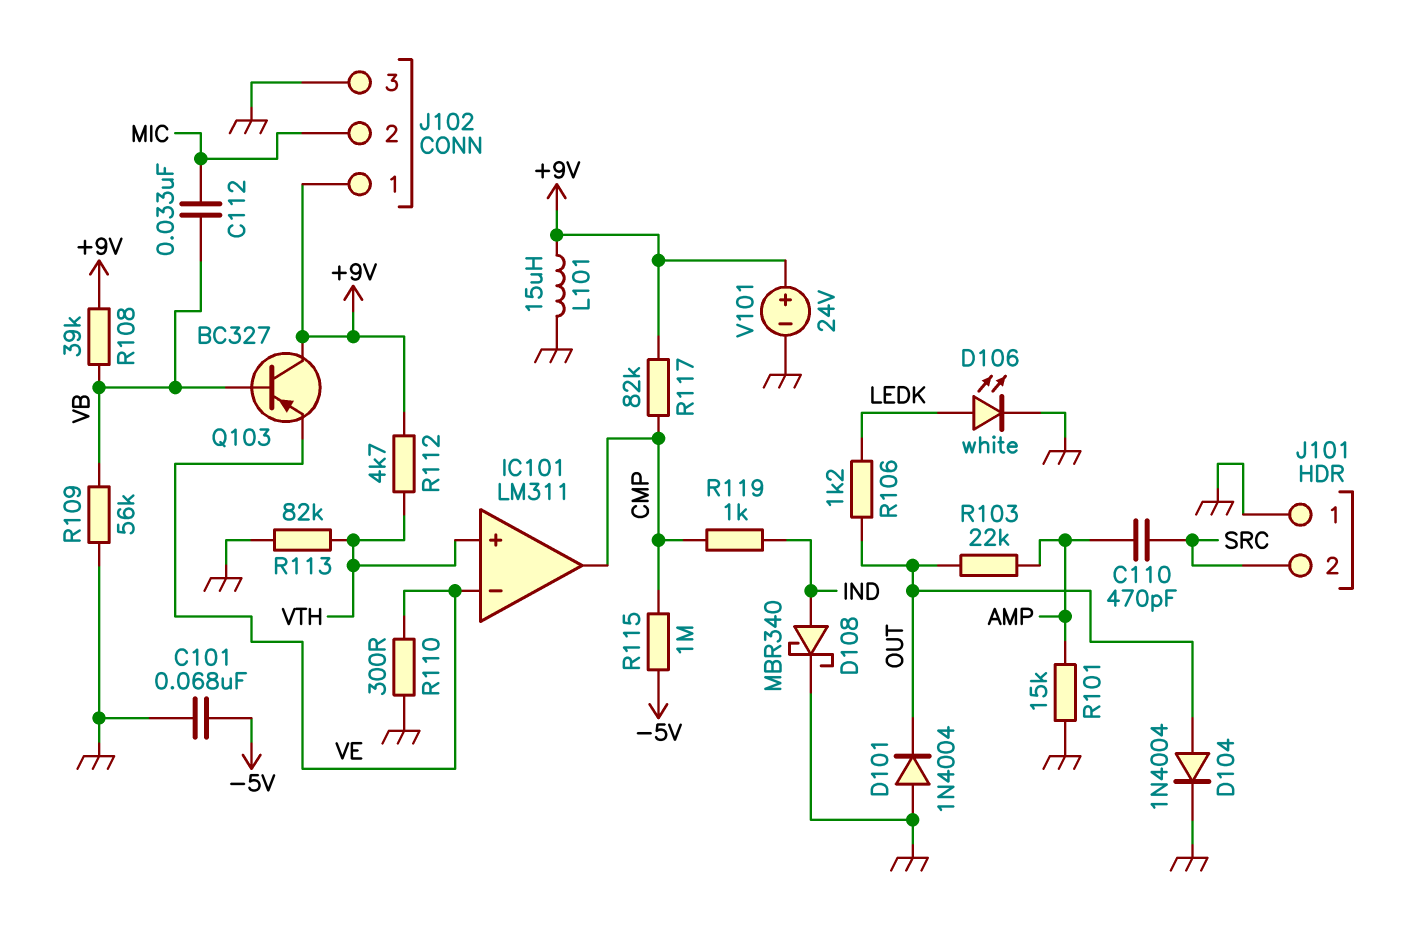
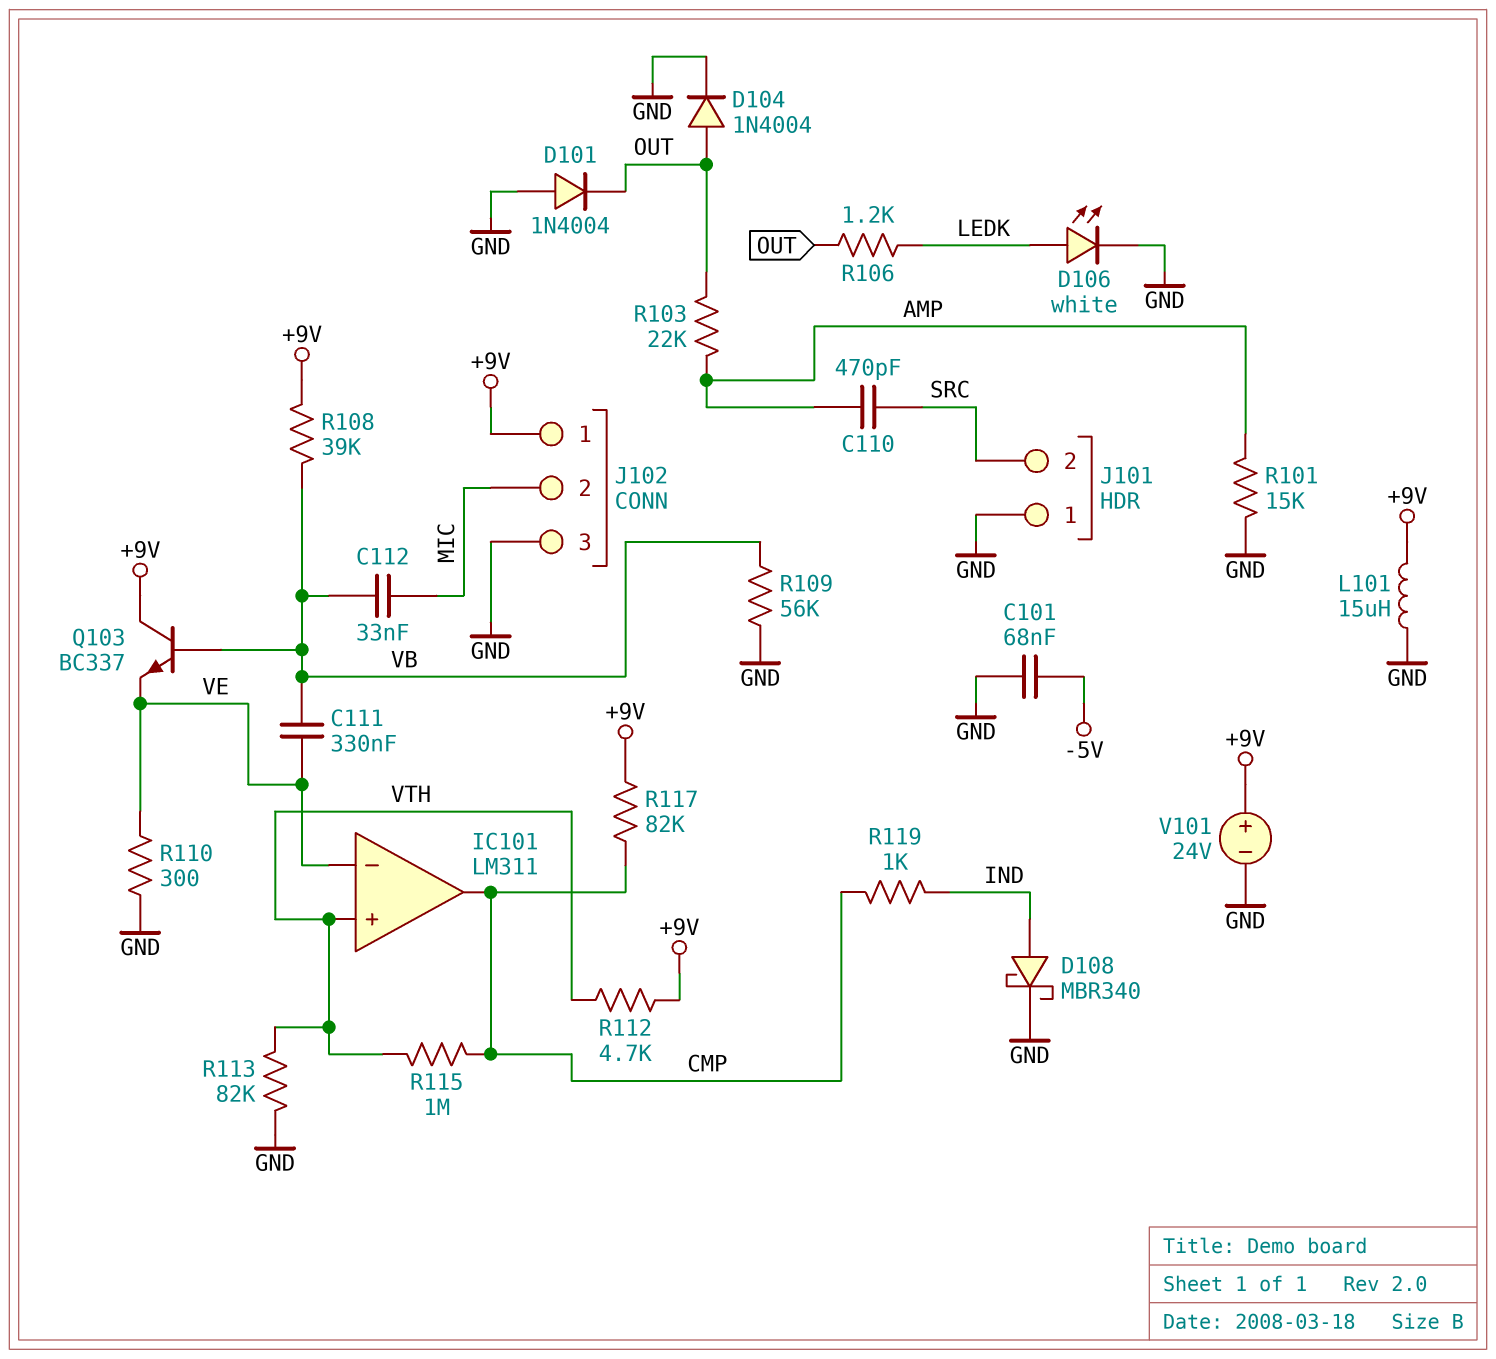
C111: none -> 330nF (VB, VE)
Q103: PNP BC327 (B VB, C +9V, E VE) -> NPN BC337 (B VB, C +9V, E VE)
R115: 1M (-5V, CMP) -> 1M (CMP, VTH)

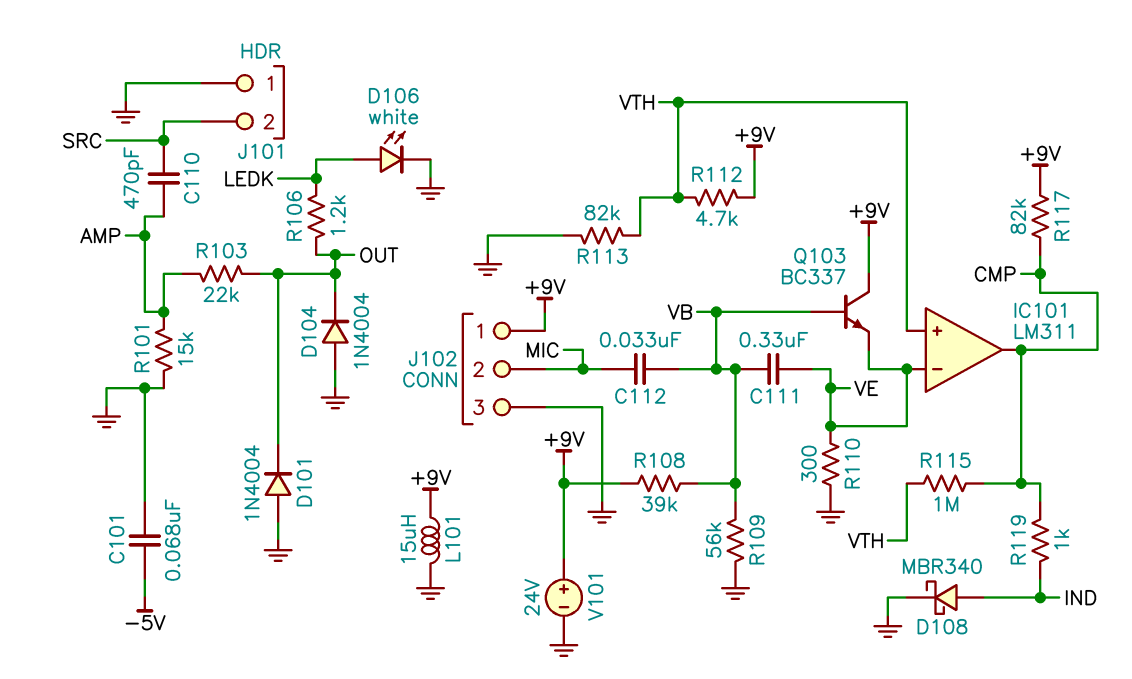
D104: diode 1N4004 (A OUT, K GND) -> diode 1N4004 (A GND, K OUT)

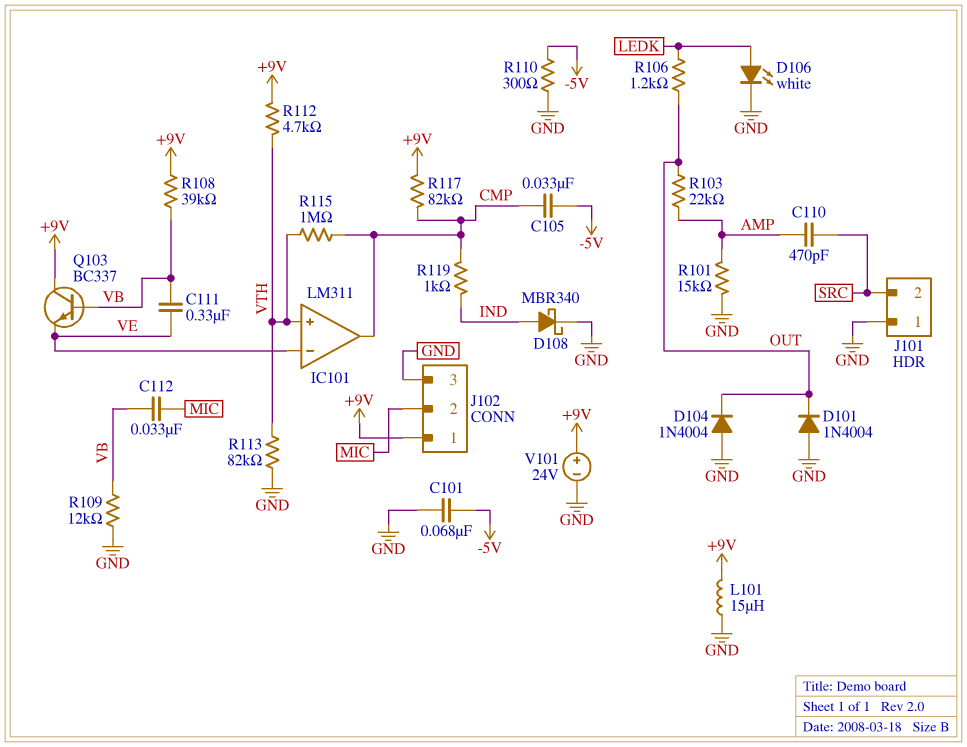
C105: none -> 33nF (-5V, CMP)
R109: 56k (GND, VB) -> 12k (GND, VB)
R110: 300 (GND, VE) -> 300 (-5V, GND)

